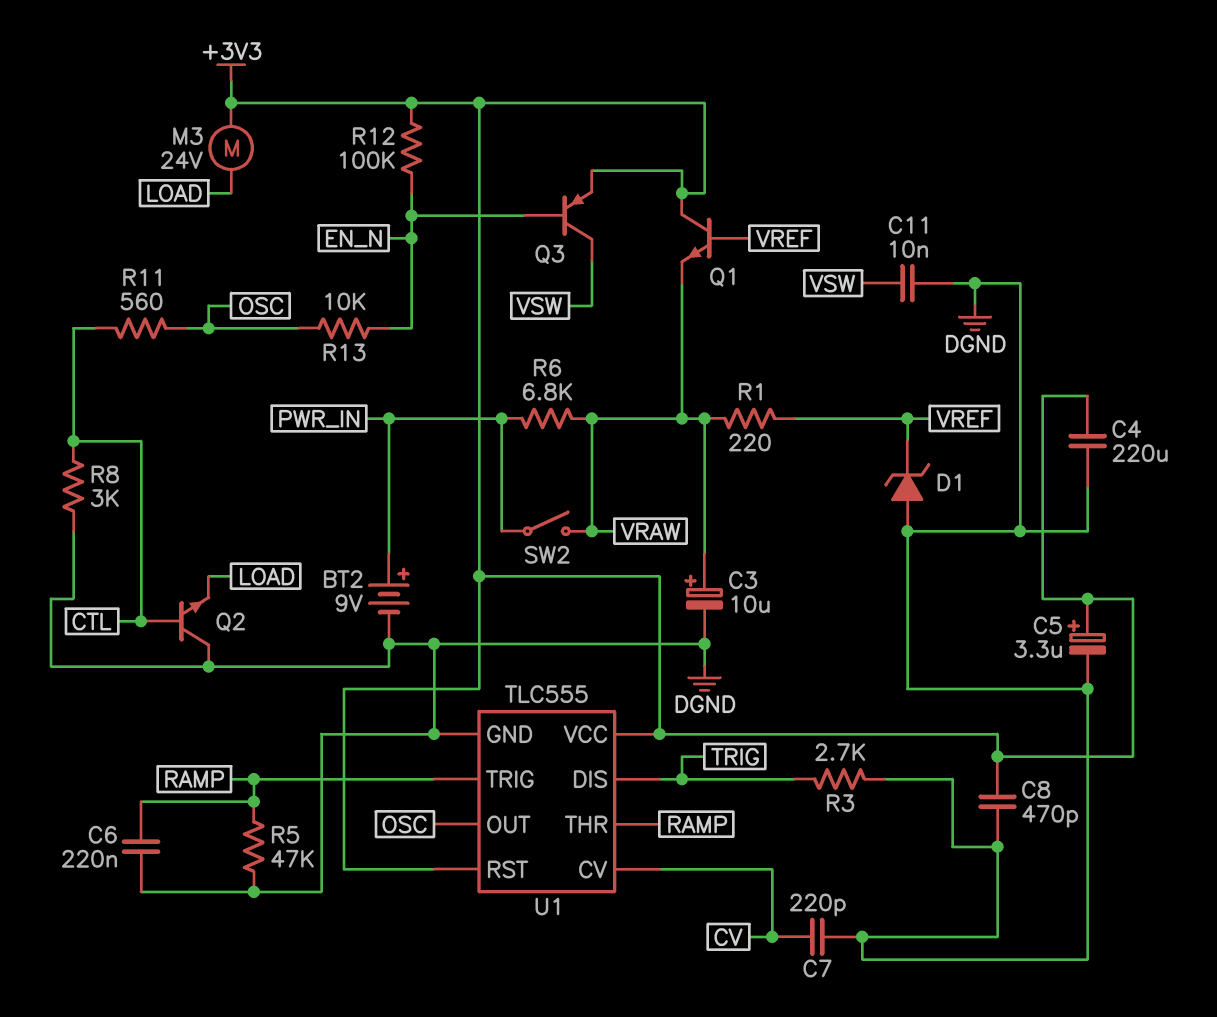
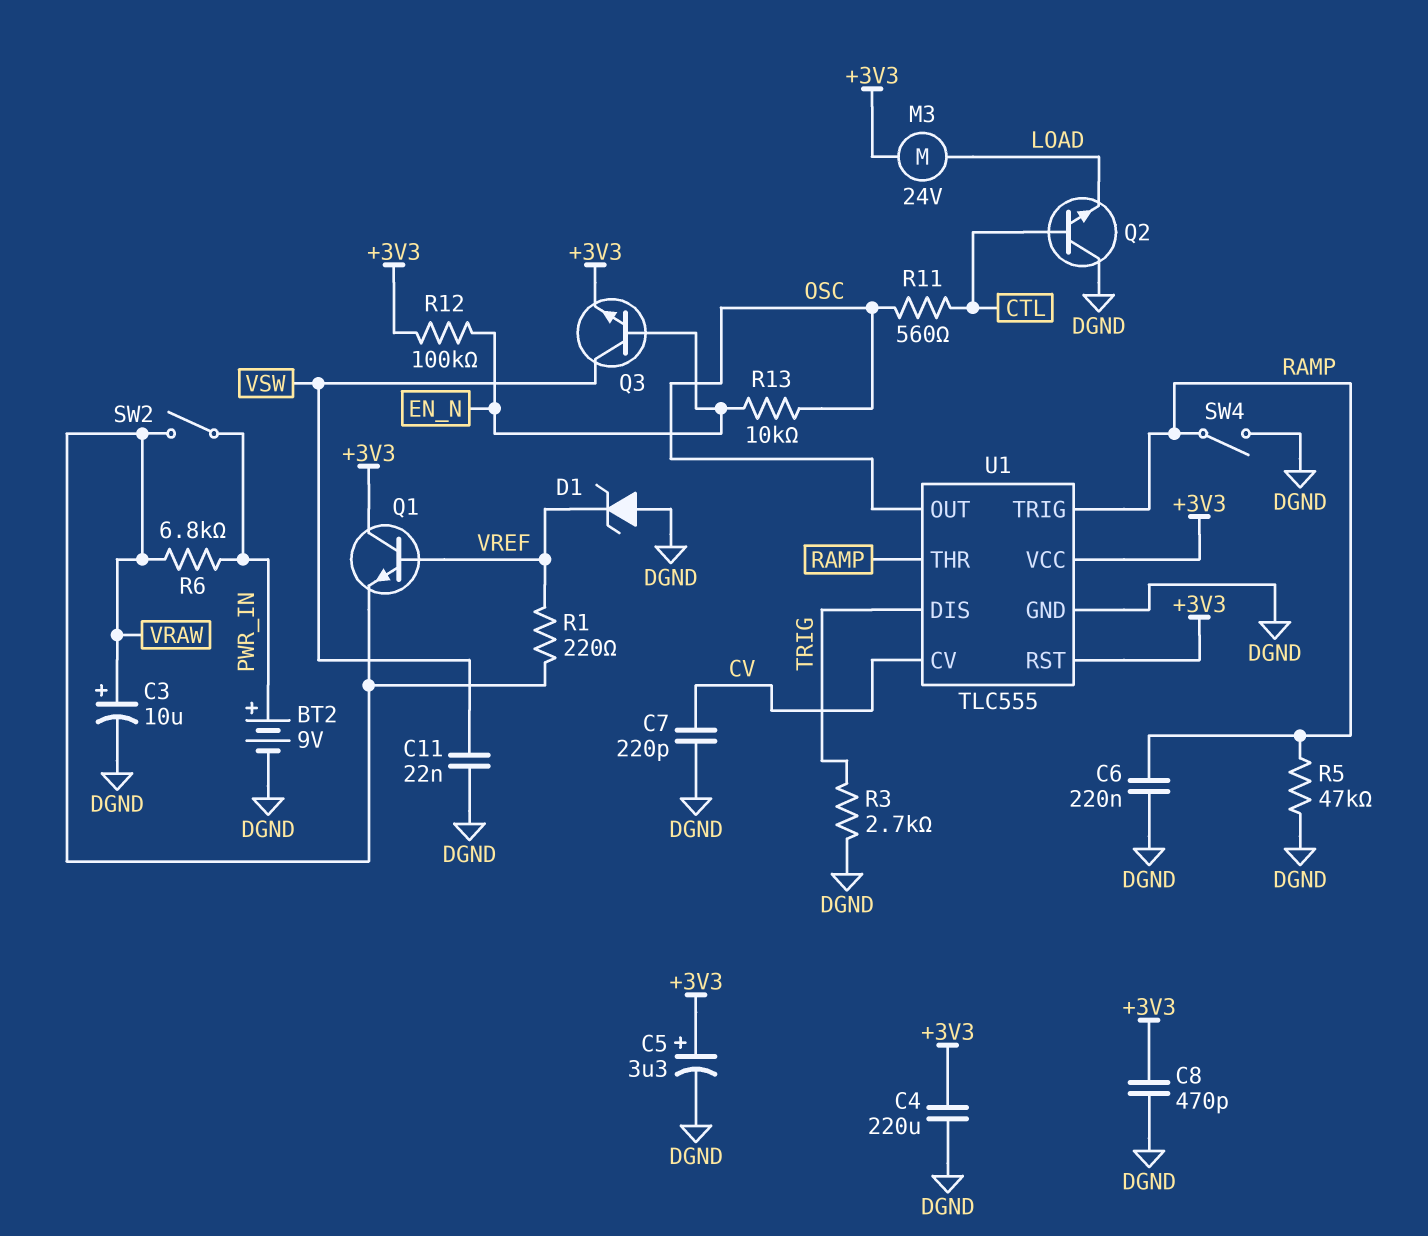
C11: 10nF (DGND, VSW) -> 22nF (DGND, VSW)
Q3: PNP (B EN_N, C VSW, E +3V3) -> NPN (B EN_N, C VSW, E +3V3)
R8: 3k (CTL, DGND) -> none
SW4: none -> switch (DGND, RAMP)

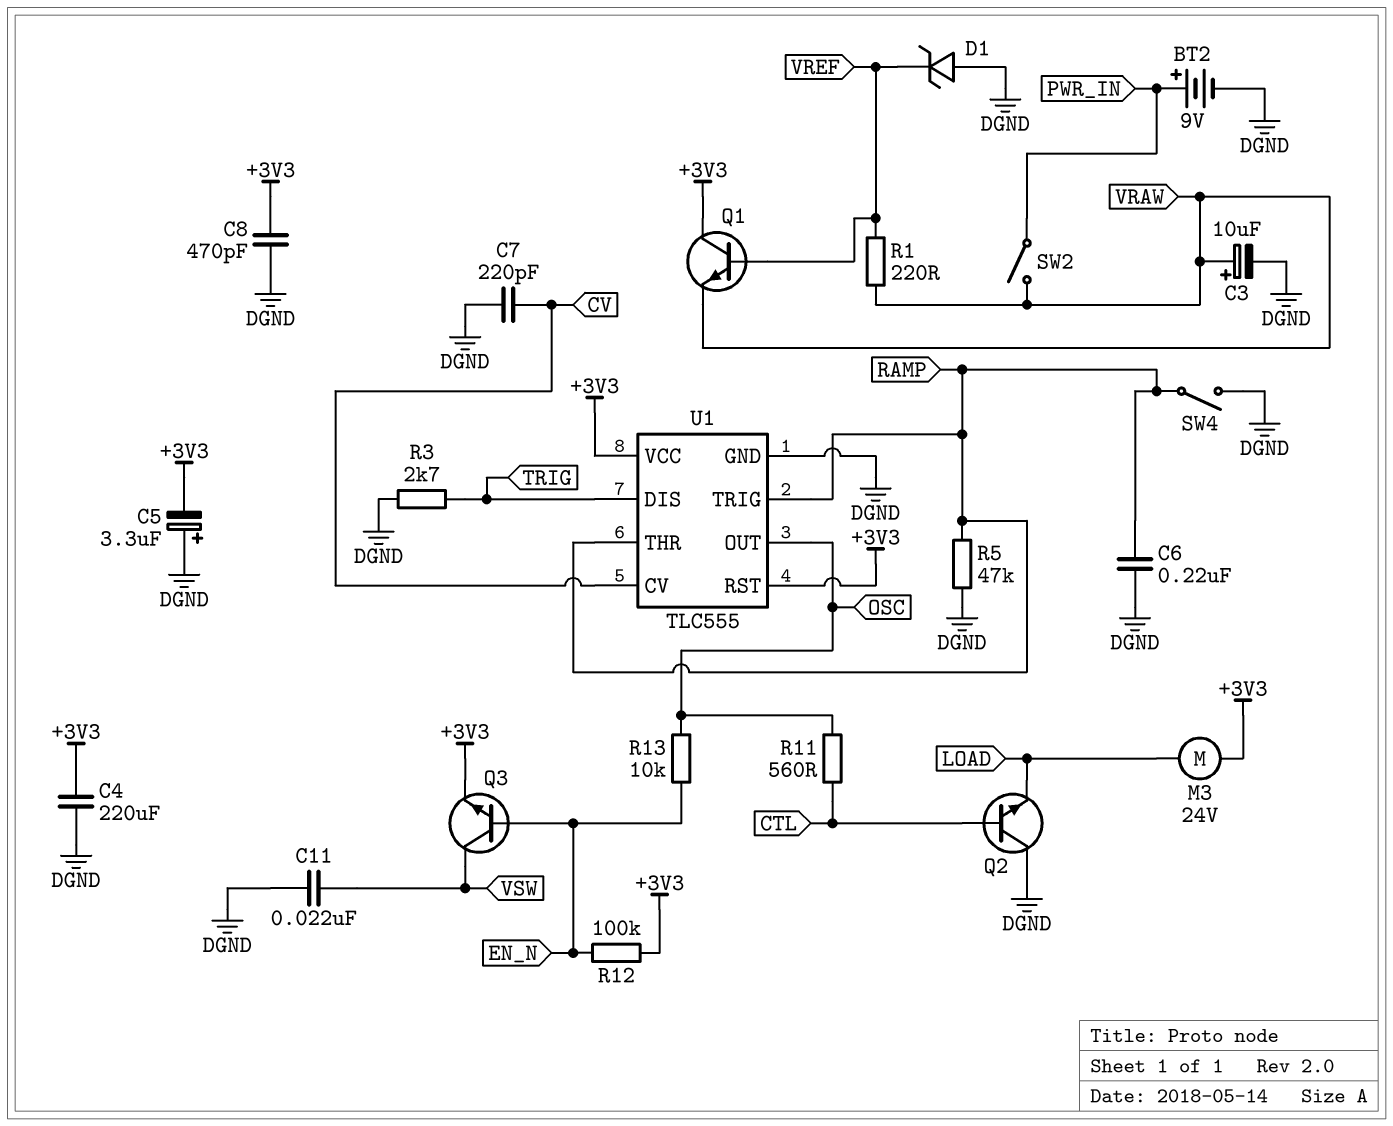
C5: 3.3uF (plus +3V3, minus DGND) -> 3.3uF (plus DGND, minus +3V3)
R6: 6.8k (PWR_IN, VRAW) -> none

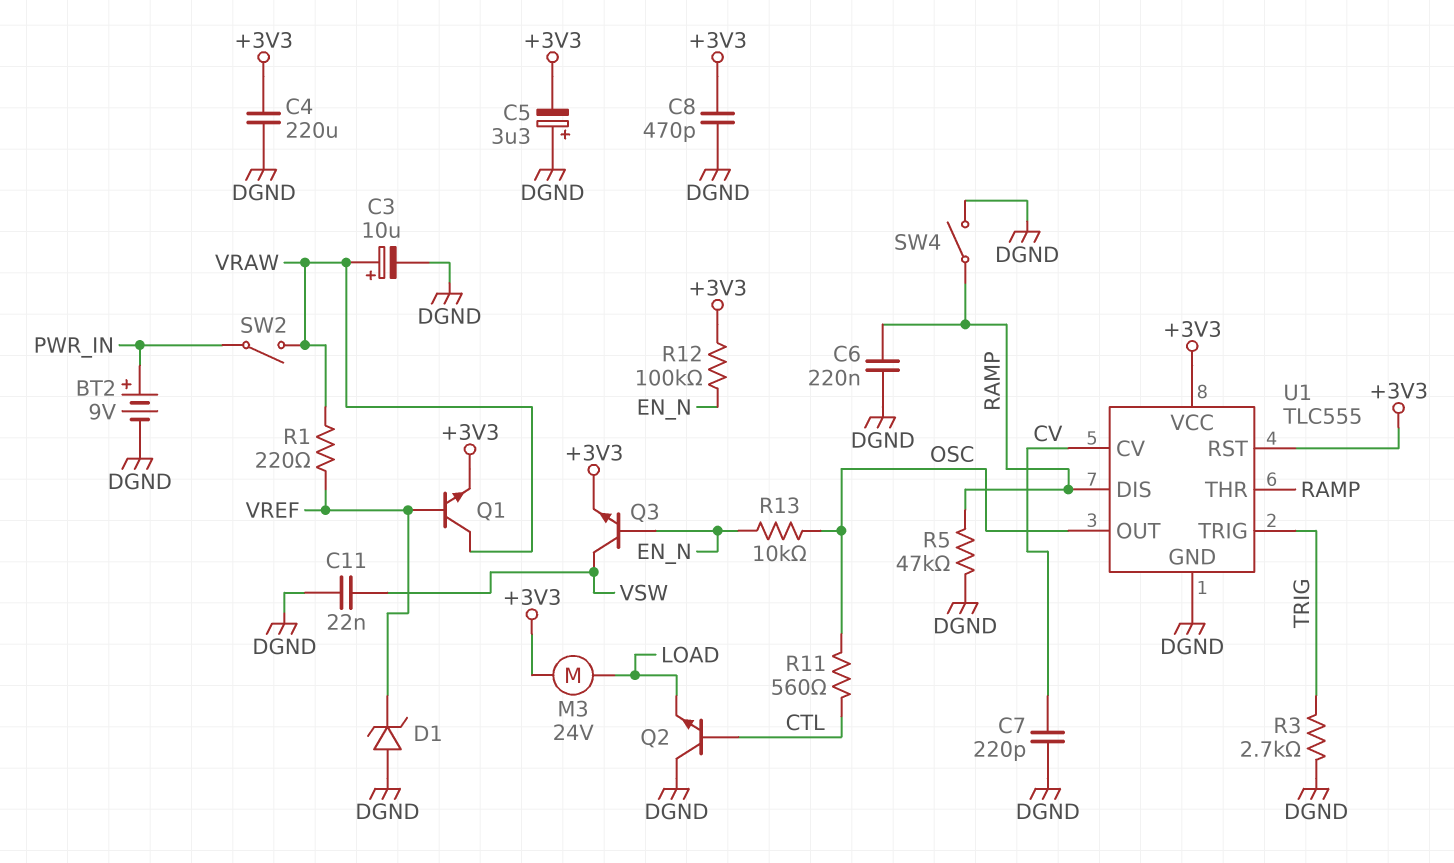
Q1: NPN (B VREF, C +3V3, E VRAW) -> NPN (B VREF, C VRAW, E +3V3)
U1 pin DIS: TRIG -> RAMP
U1 pin TRIG: RAMP -> TRIG

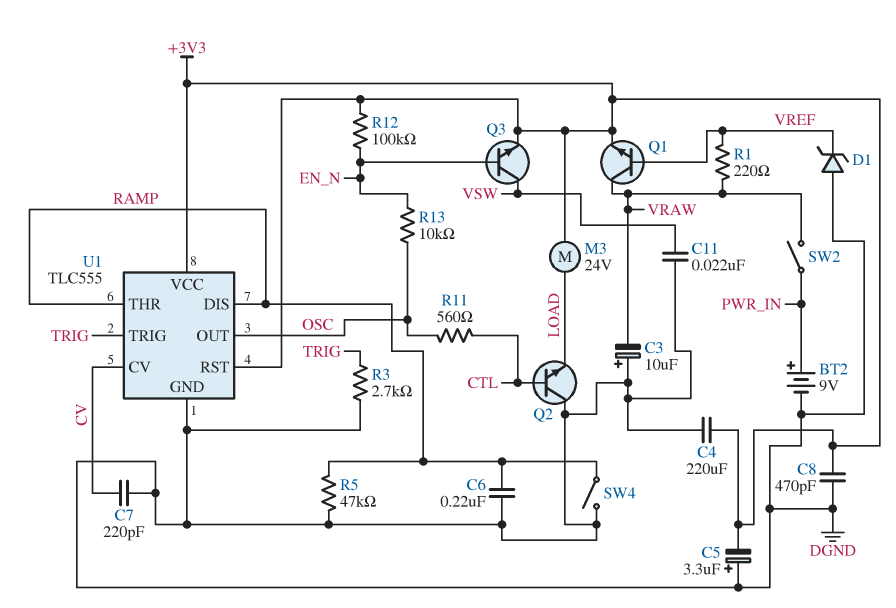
C3: 10uF (plus VRAW, minus DGND) -> 10uF (plus DGND, minus VRAW)

